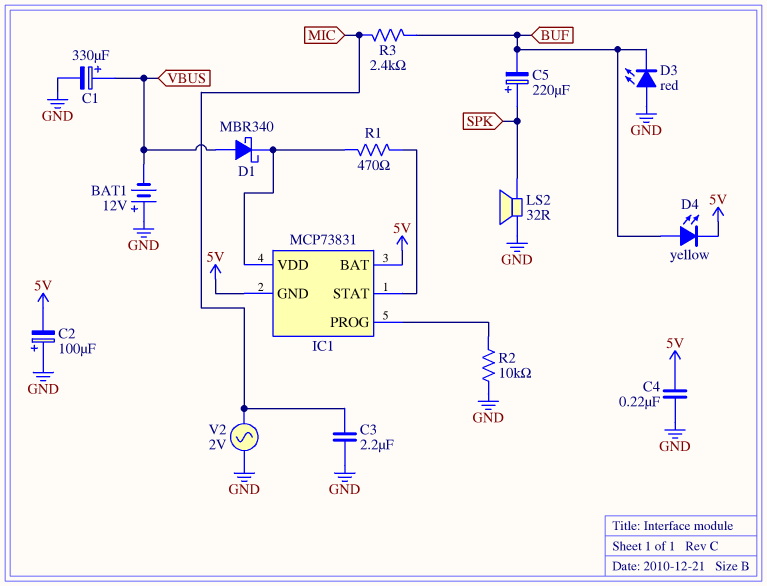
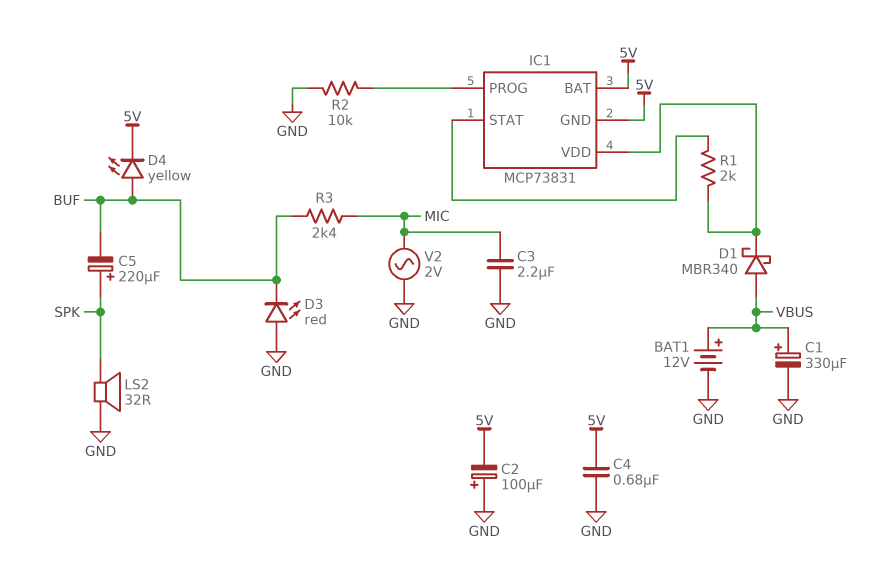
BAT1: 12V (plus GND, minus VBUS) -> 12V (plus VBUS, minus GND)
C4: 220nF (5V, GND) -> 680nF (5V, GND)
R1: 470 (IC1/STAT, IC1/VDD) -> 2k (IC1/STAT, IC1/VDD)

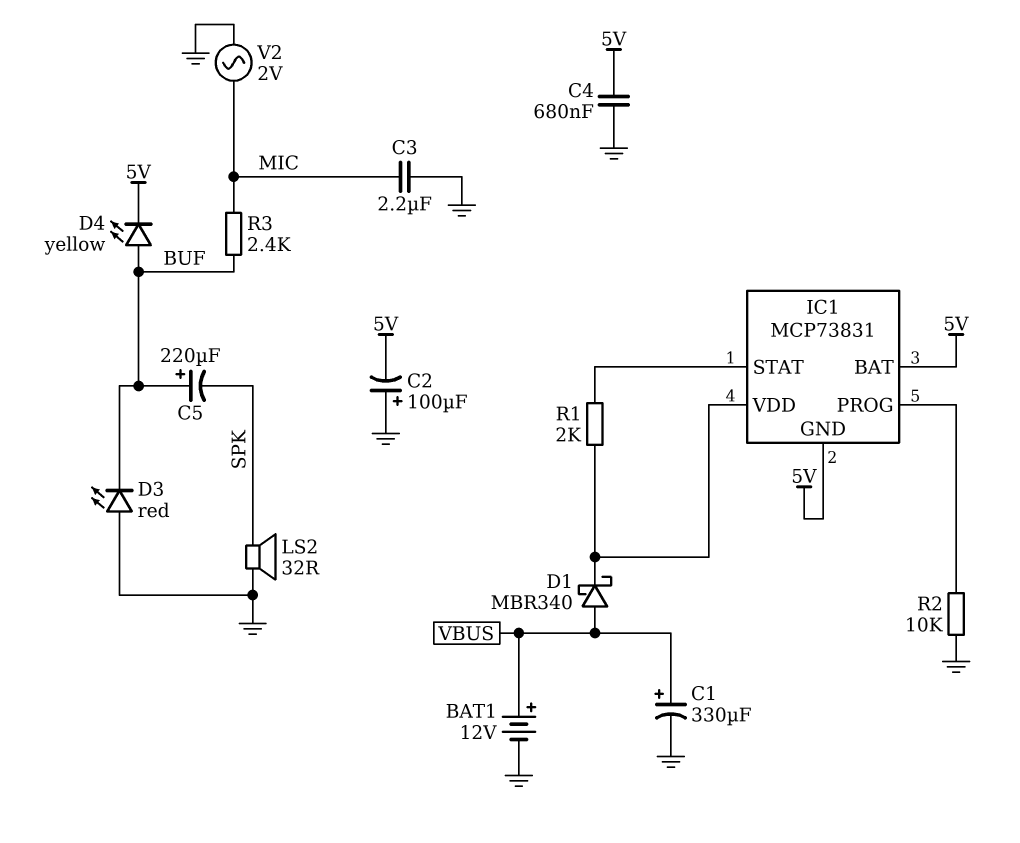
C5: 220uF (plus SPK, minus BUF) -> 220uF (plus BUF, minus SPK)

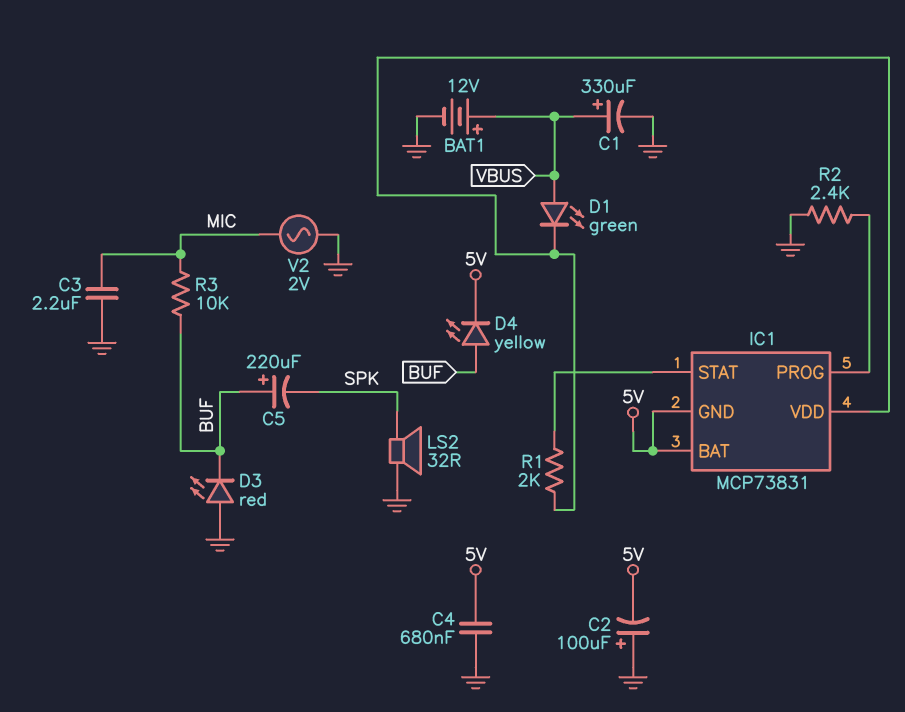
D1: schottky MBR340 (A VBUS, K IC1/VDD) -> LED green (A VBUS, K IC1/VDD)
R2: 10k (GND, IC1/PROG) -> 2.4k (GND, IC1/PROG)
R3: 2.4k (BUF, MIC) -> 10k (BUF, MIC)

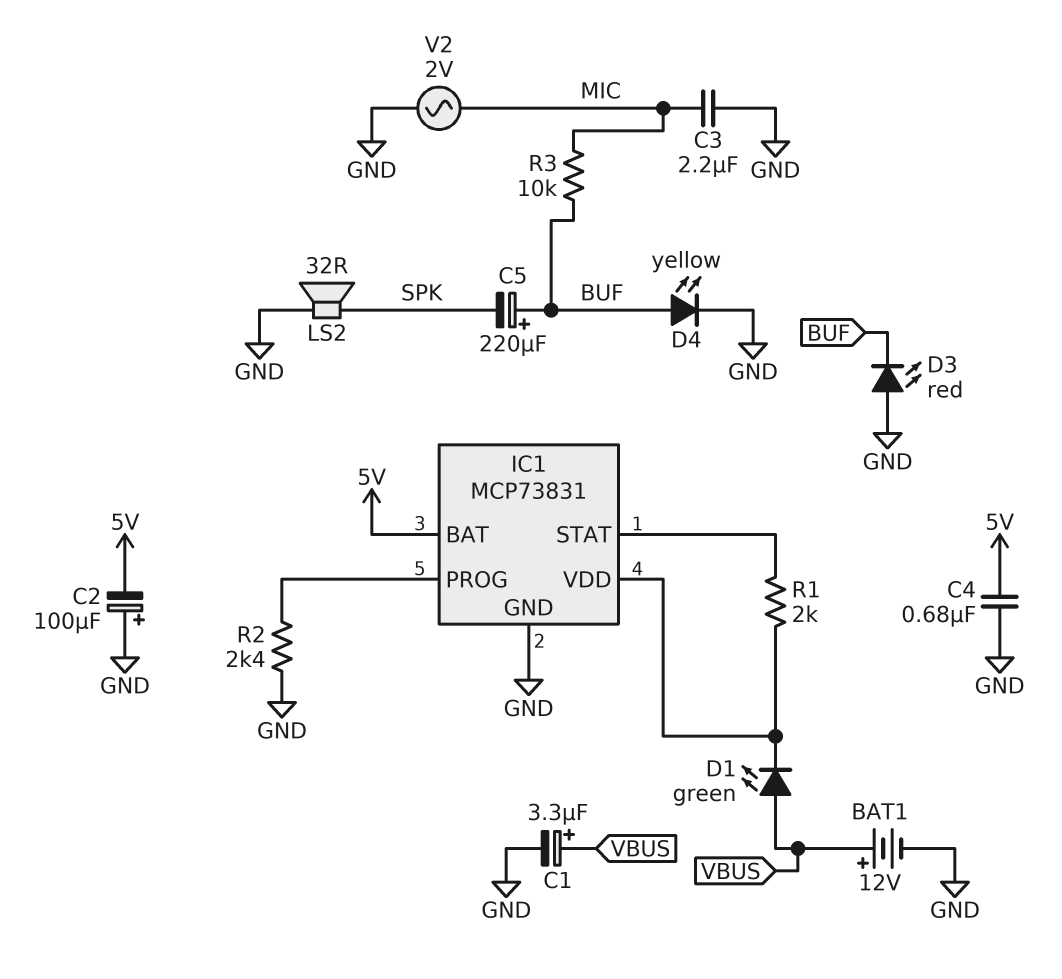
C1: 330uF (plus VBUS, minus GND) -> 3.3uF (plus VBUS, minus GND)
D4: LED yellow (A BUF, K 5V) -> LED yellow (A BUF, K GND)
IC1 pin GND: 5V -> GND

